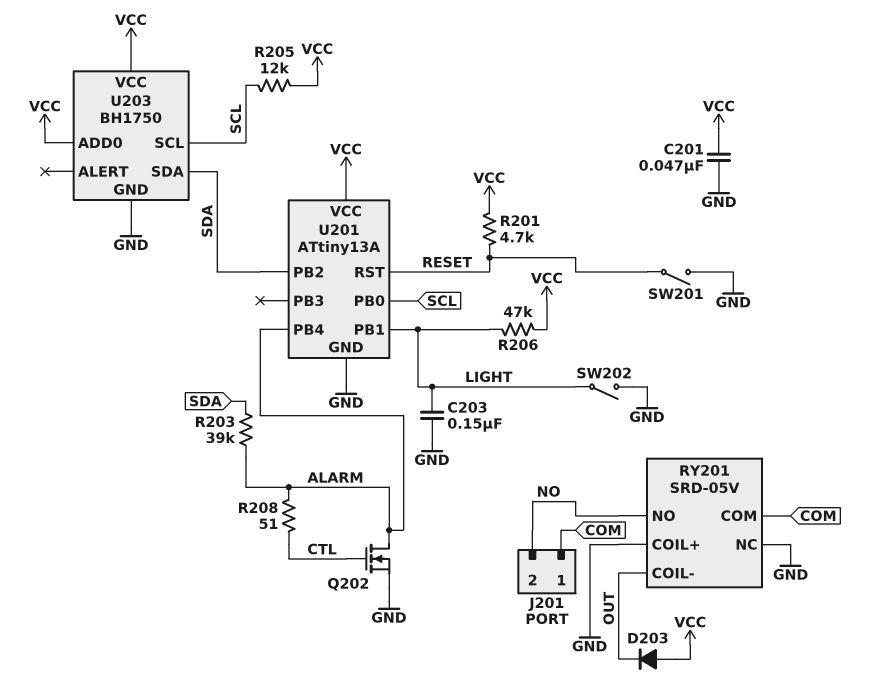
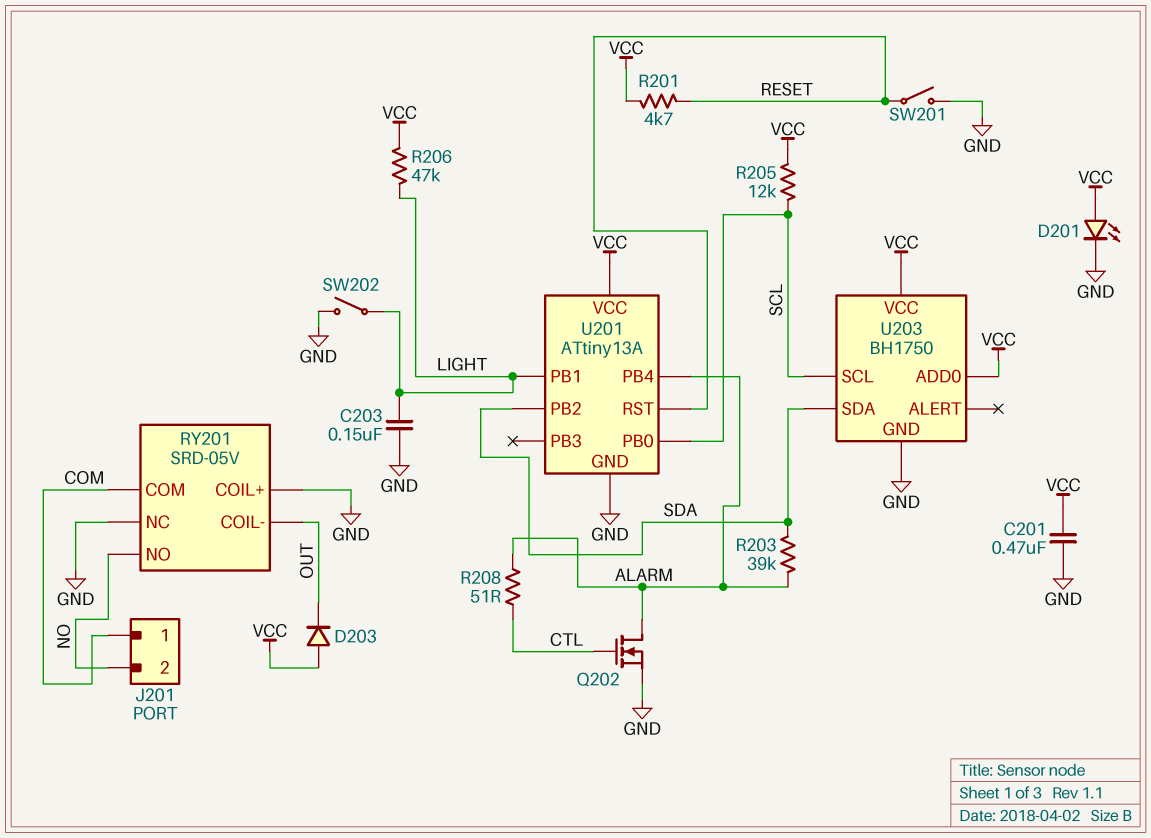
C201: 47nF (GND, VCC) -> 470nF (GND, VCC)
D201: none -> LED (A VCC, K GND)

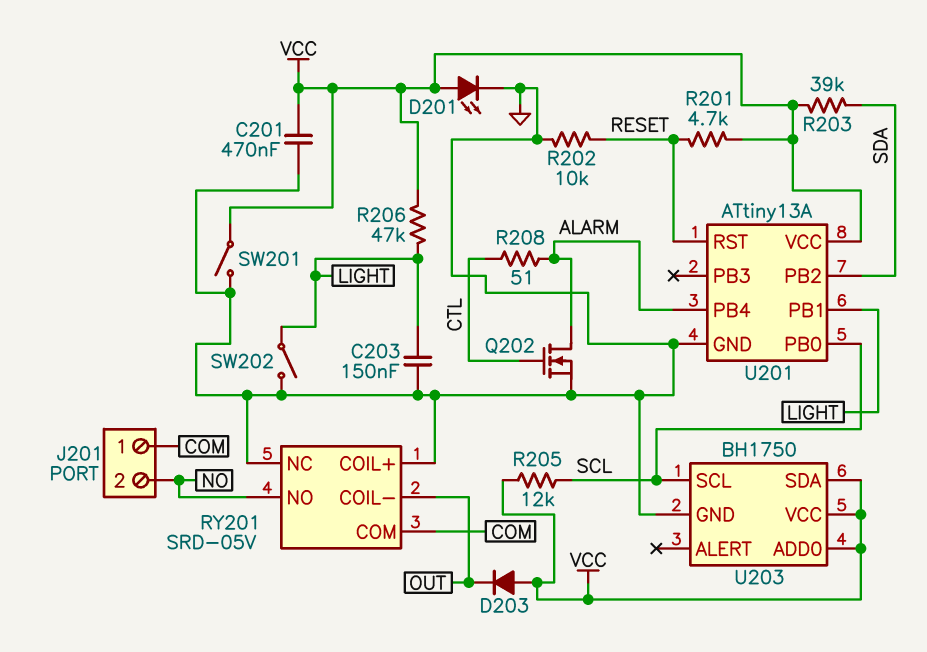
R202: none -> 10k (GND, RESET)
R203: 39k (ALARM, SDA) -> 39k (SDA, VCC)
SW201: switch (GND, RESET) -> switch (GND, VCC)
U203 pin SDA: SDA -> VCC

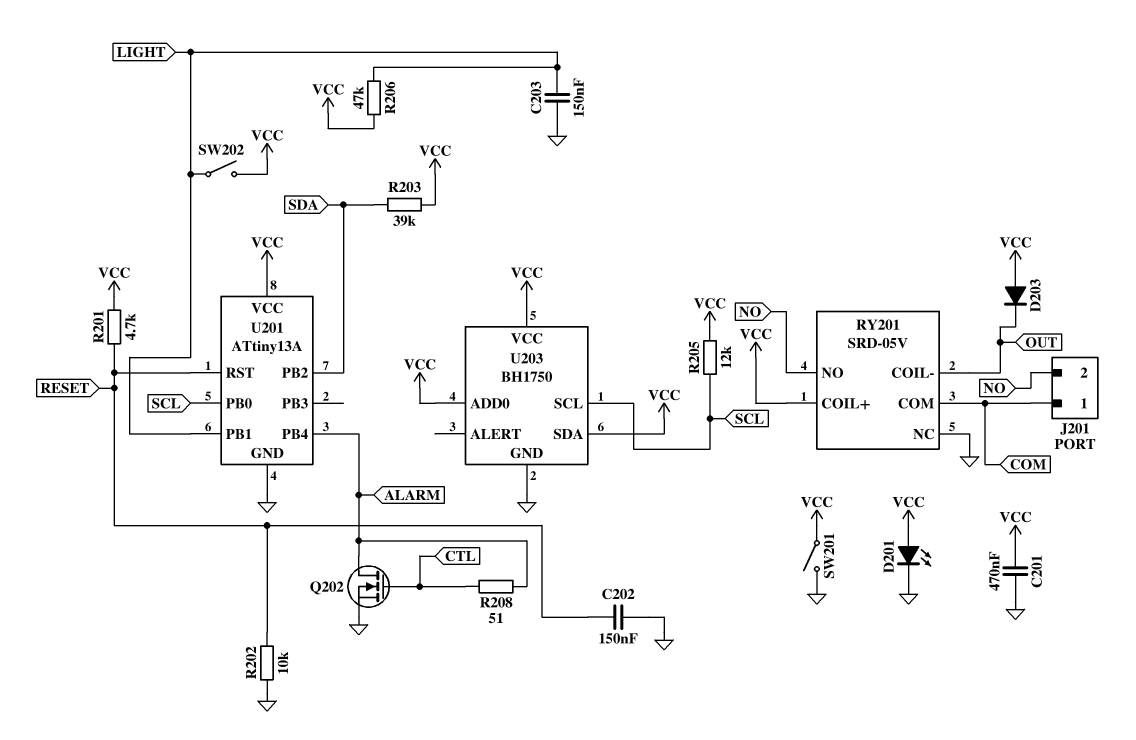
C202: none -> 150nF (GND, RESET)
RY201 pin COIL+: GND -> VCC
SW202: switch (GND, LIGHT) -> switch (LIGHT, VCC)

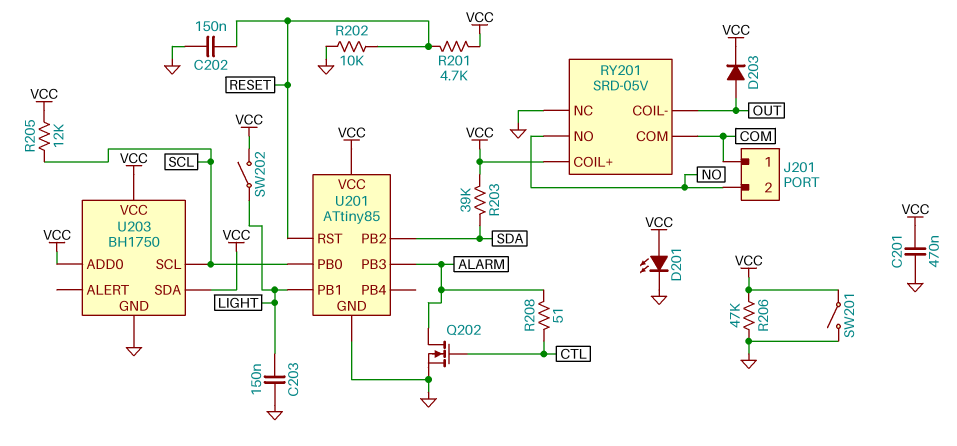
D203: diode (A VCC, K OUT) -> diode (A OUT, K VCC)
R206: 47k (LIGHT, VCC) -> 47k (GND, VCC)
U201: ATtiny13A -> ATtiny85
U201 pin PB3: none -> ALARM
U201 pin PB4: ALARM -> none

